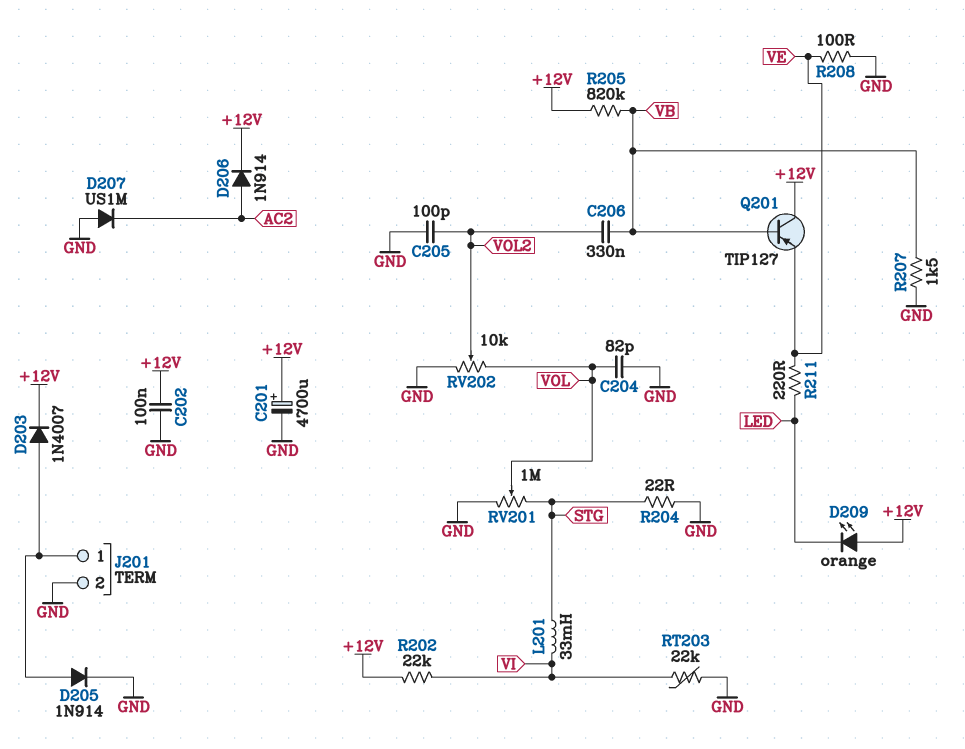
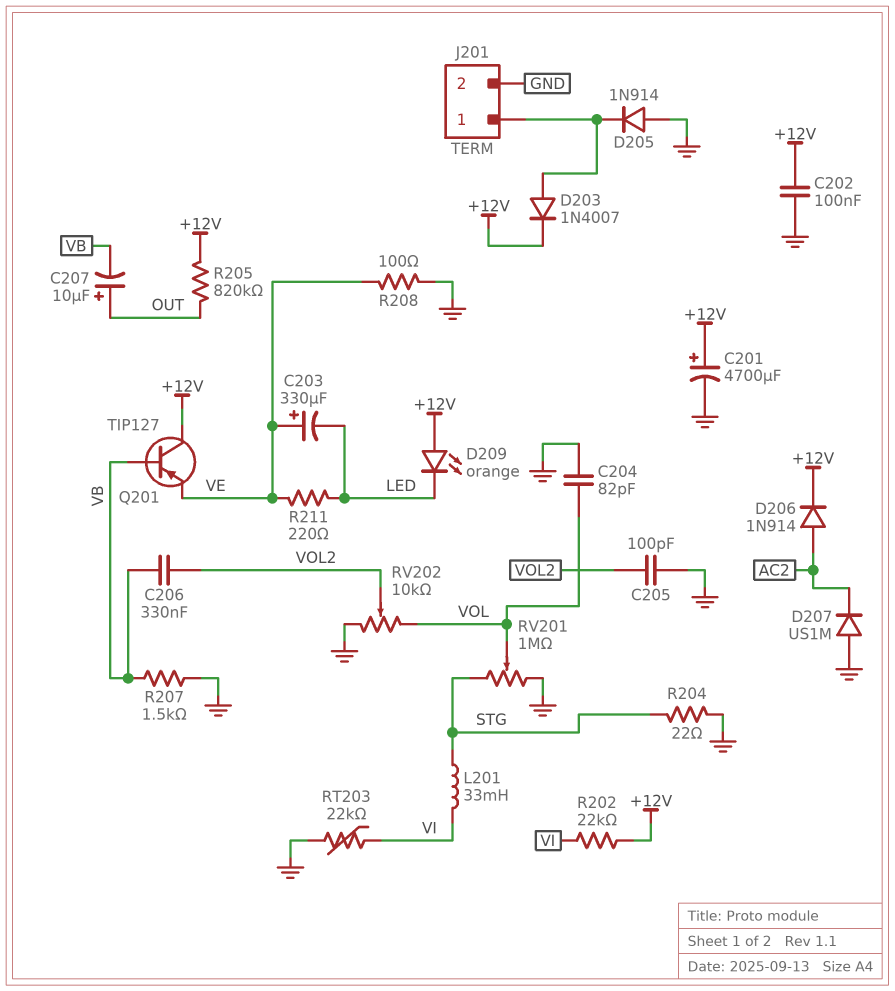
C203: none -> 330uF (plus VE, minus LED)
C207: none -> 10uF (plus OUT, minus VB)
D205: diode 1N914 (A J201/1, K GND) -> diode 1N914 (A GND, K J201/1)
R205: 820k (+12V, VB) -> 820k (+12V, OUT)

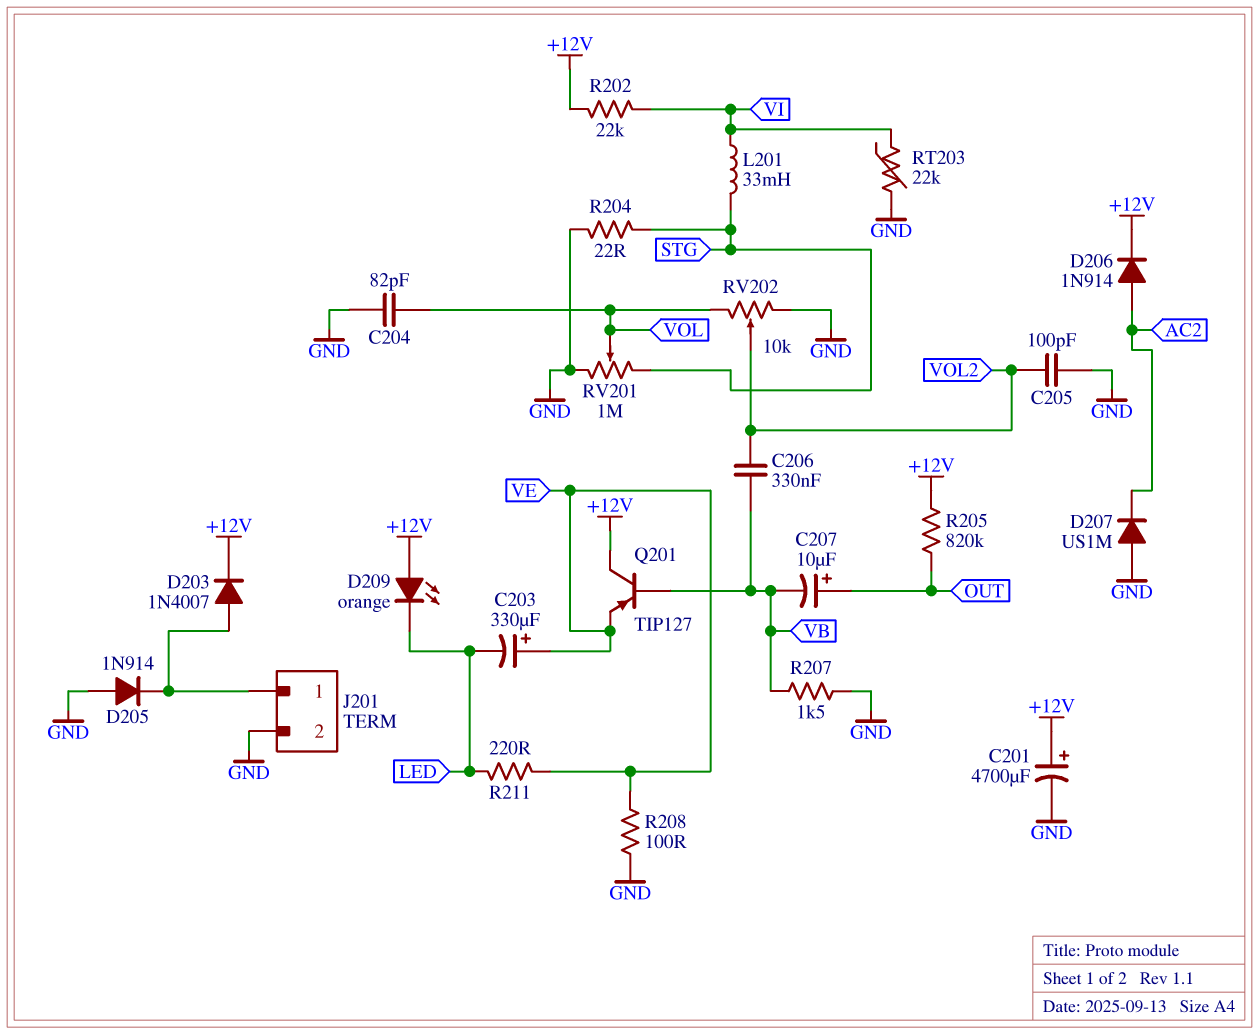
C202: 100nF (+12V, GND) -> none

